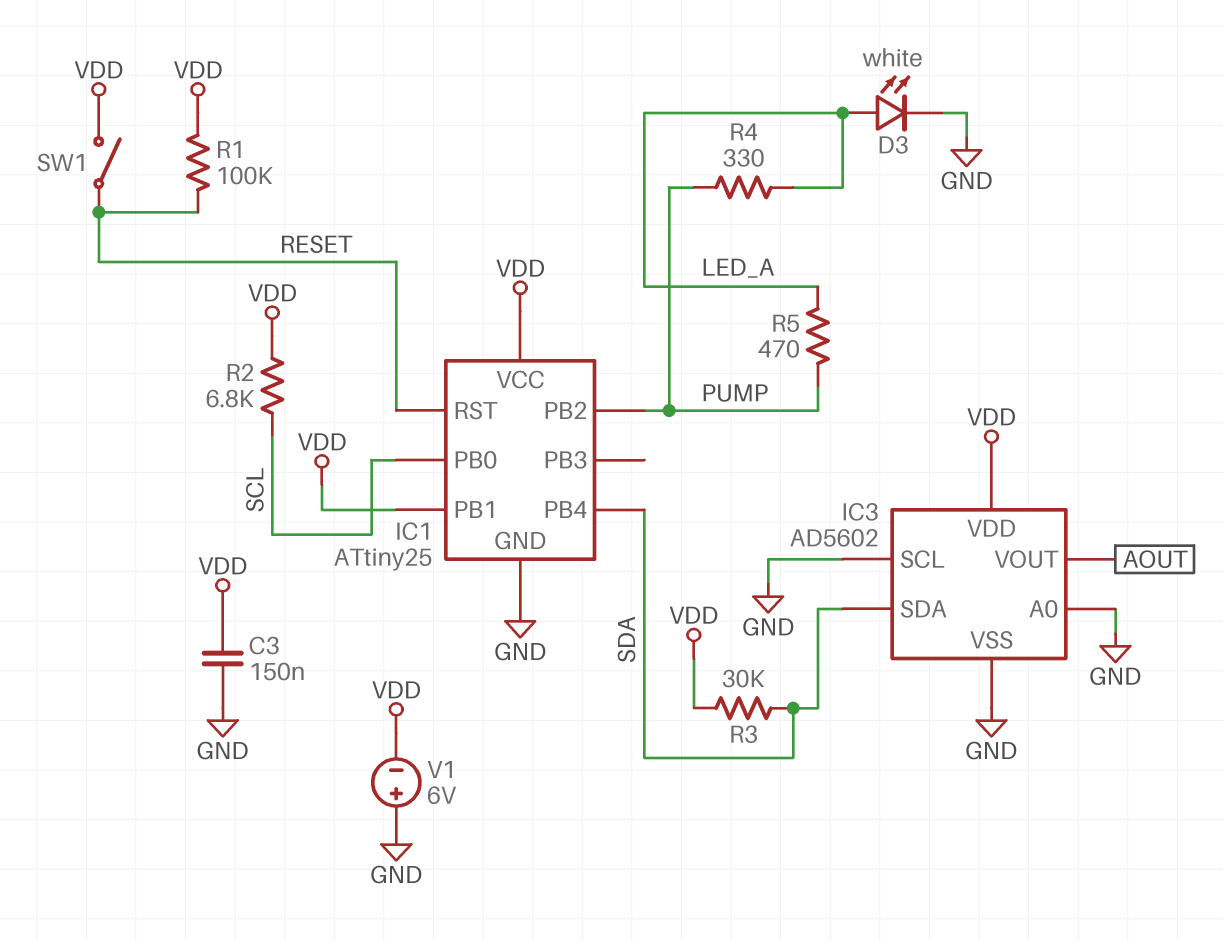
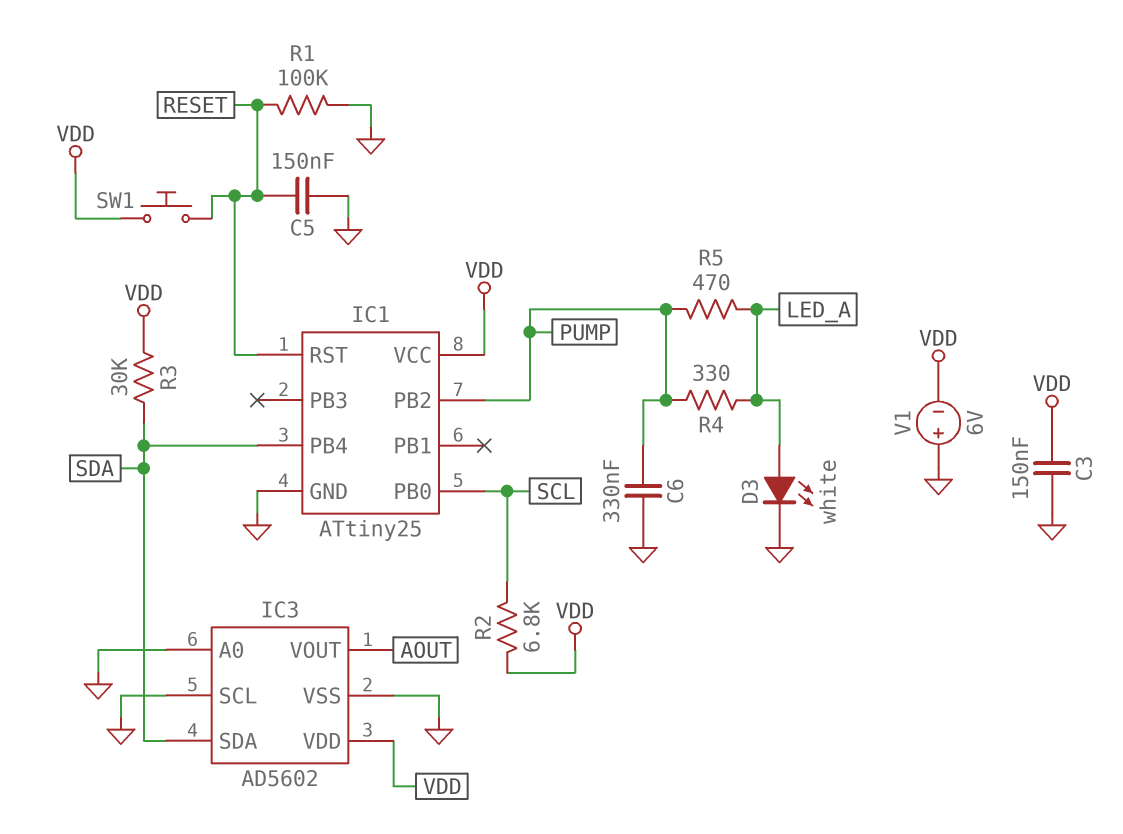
C5: none -> 150nF (GND, RESET)
C6: none -> 330nF (GND, PUMP)
IC1 pin PB1: VDD -> none
R1: 100k (RESET, VDD) -> 100k (GND, RESET)
SW1: switch (RESET, VDD) -> button (RESET, VDD)

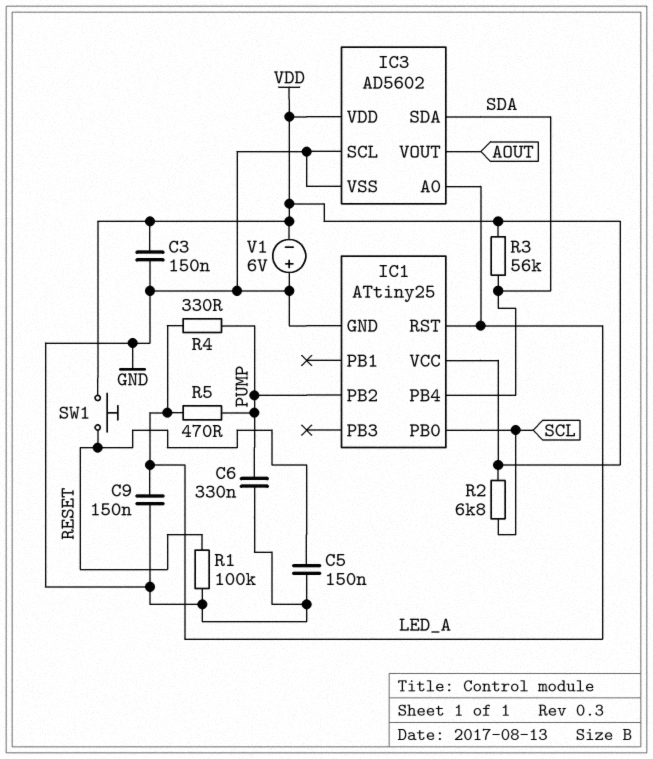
C9: none -> 150nF (GND, LED_A)
D3: LED white (A LED_A, K GND) -> none
IC1 pin RST: RESET -> LED_A
IC3 pin A0: GND -> LED_A
R3: 30k (SDA, VDD) -> 56k (SDA, VDD)

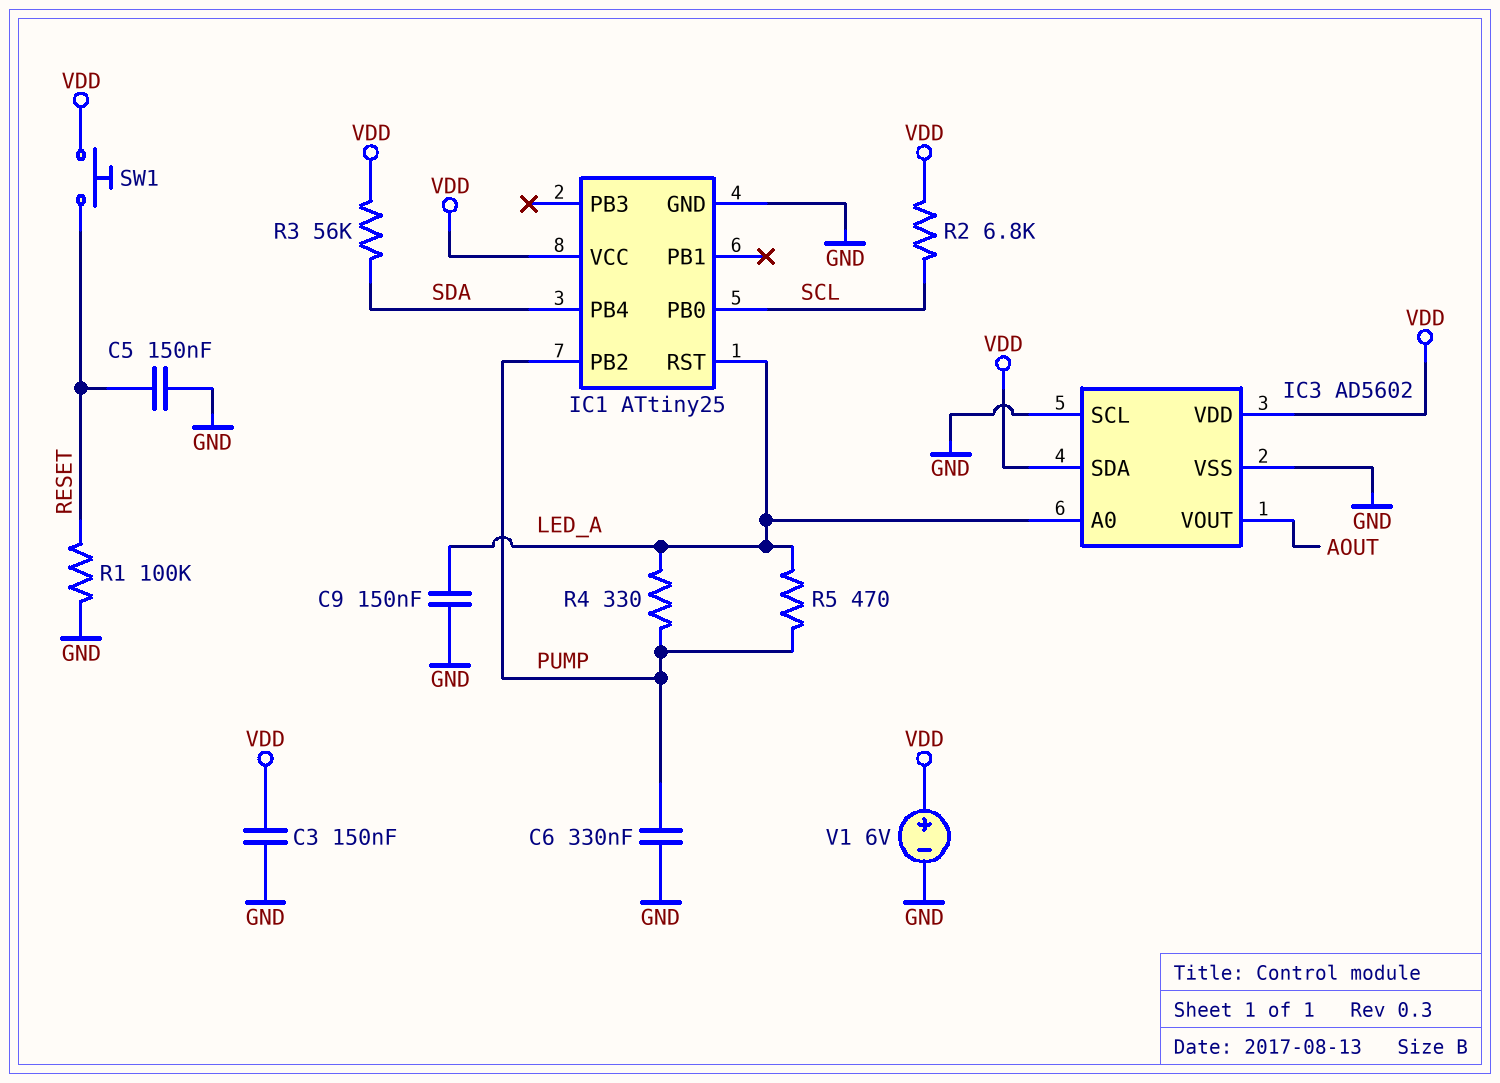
IC3 pin SDA: SDA -> VDD
V1: 6V (plus GND, minus VDD) -> 6V (plus VDD, minus GND)

